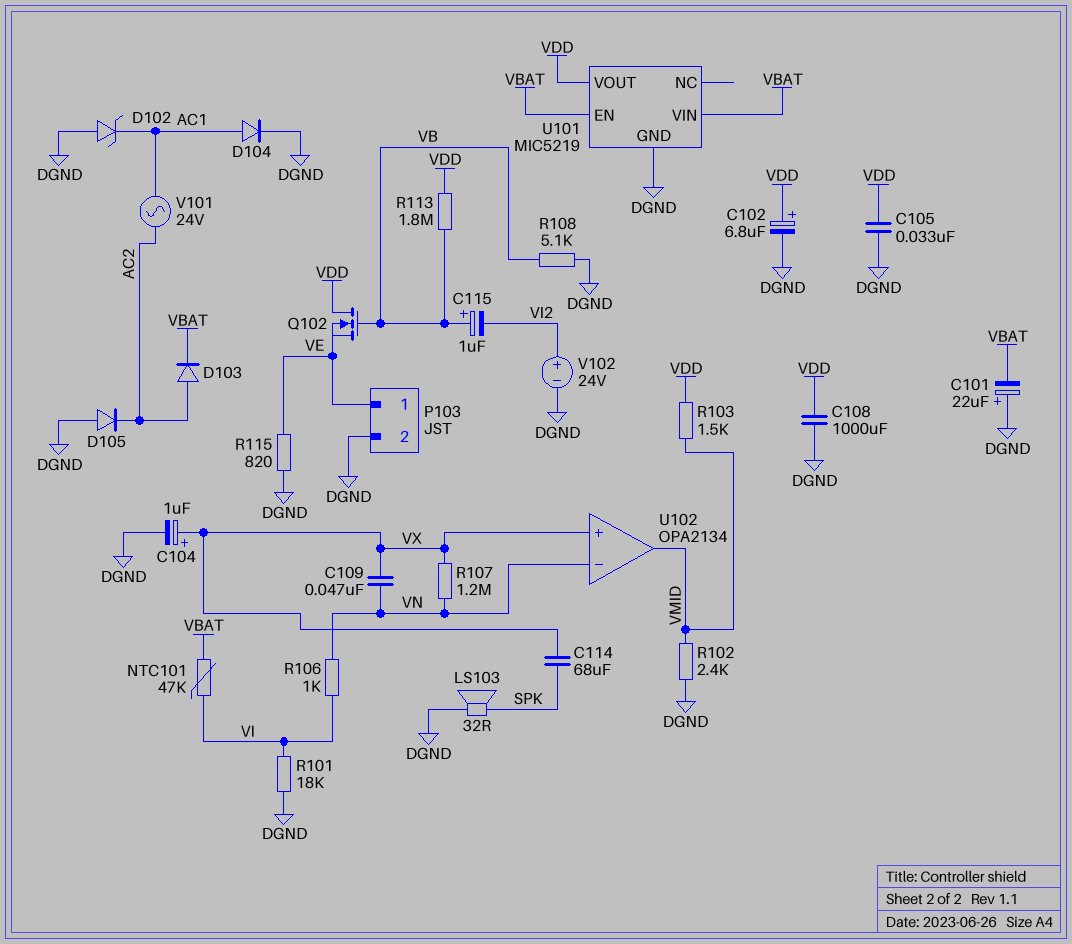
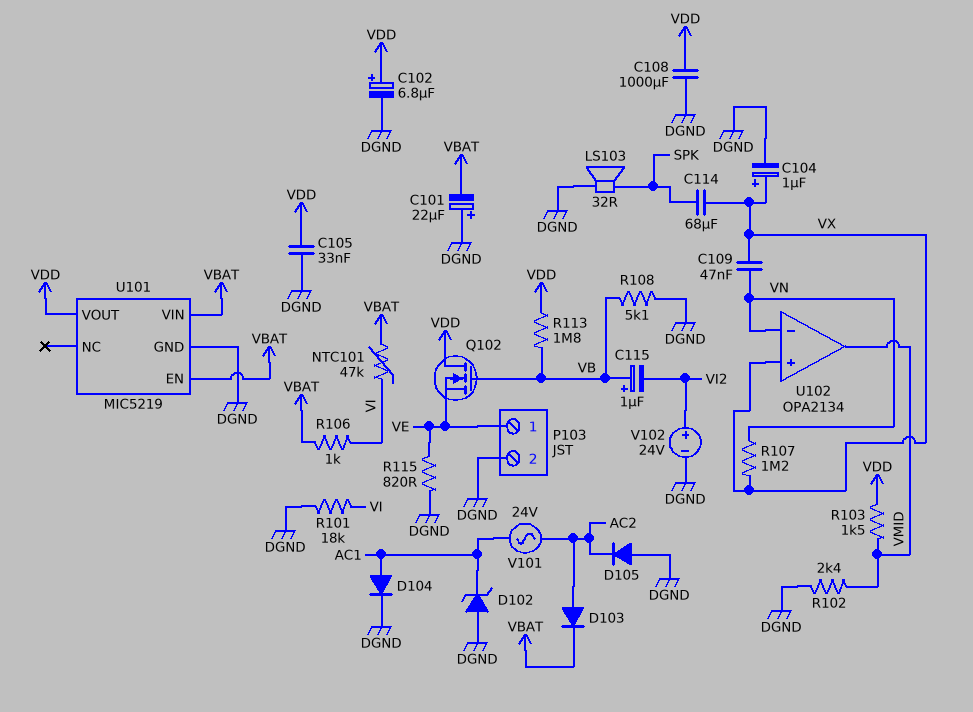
R106: 1k (VI, VN) -> 1k (VBAT, VI)

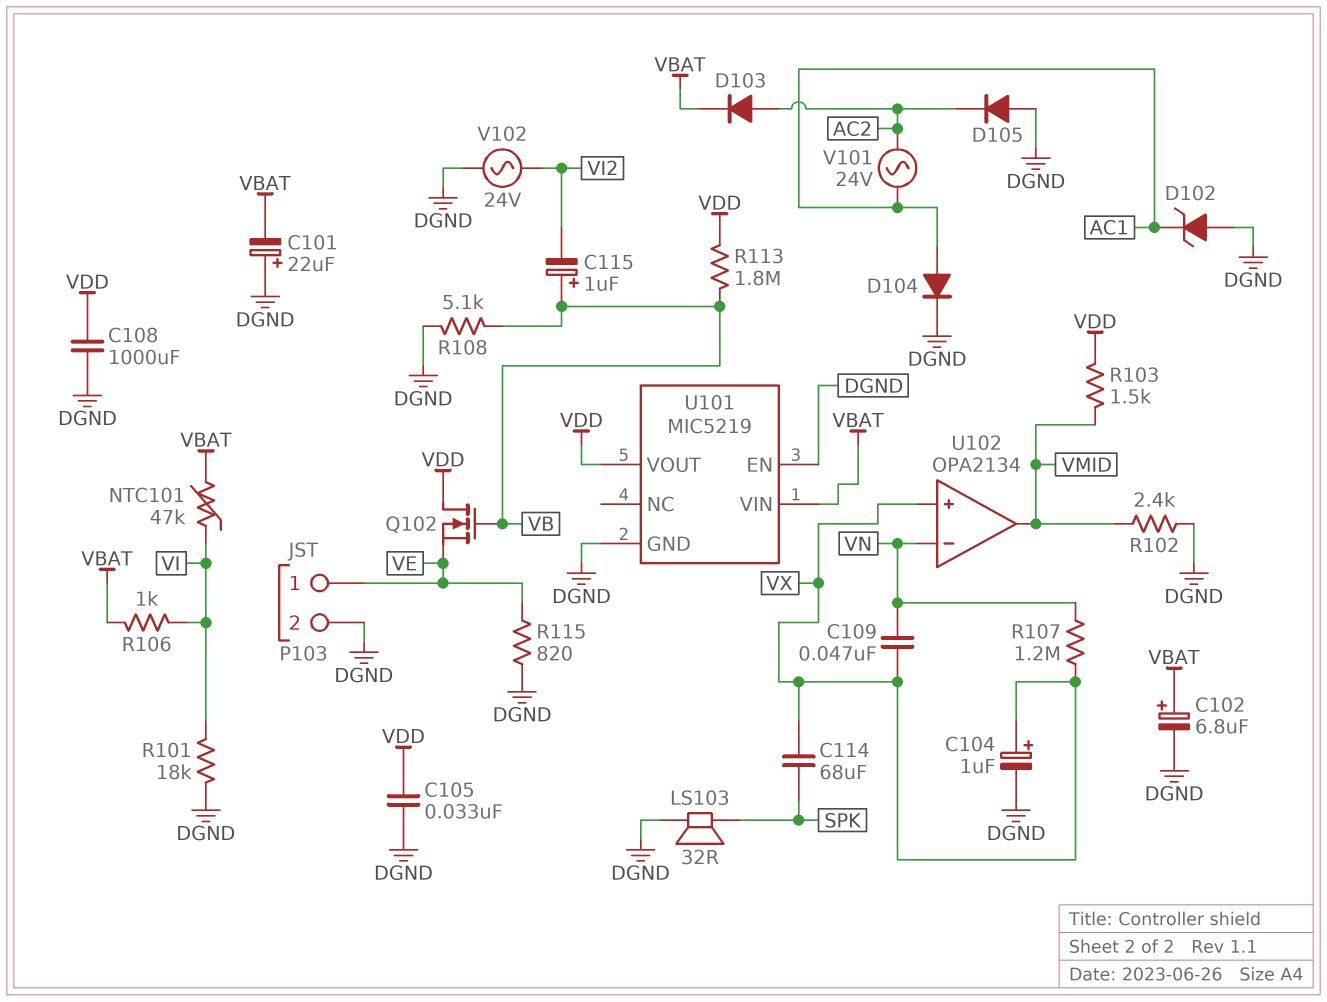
C102: 6.8uF (plus VDD, minus DGND) -> 6.8uF (plus VBAT, minus DGND)
U101 pin EN: VBAT -> DGND
V102: 24V (plus VI2, minus DGND) -> AC 24V (DGND, VI2)

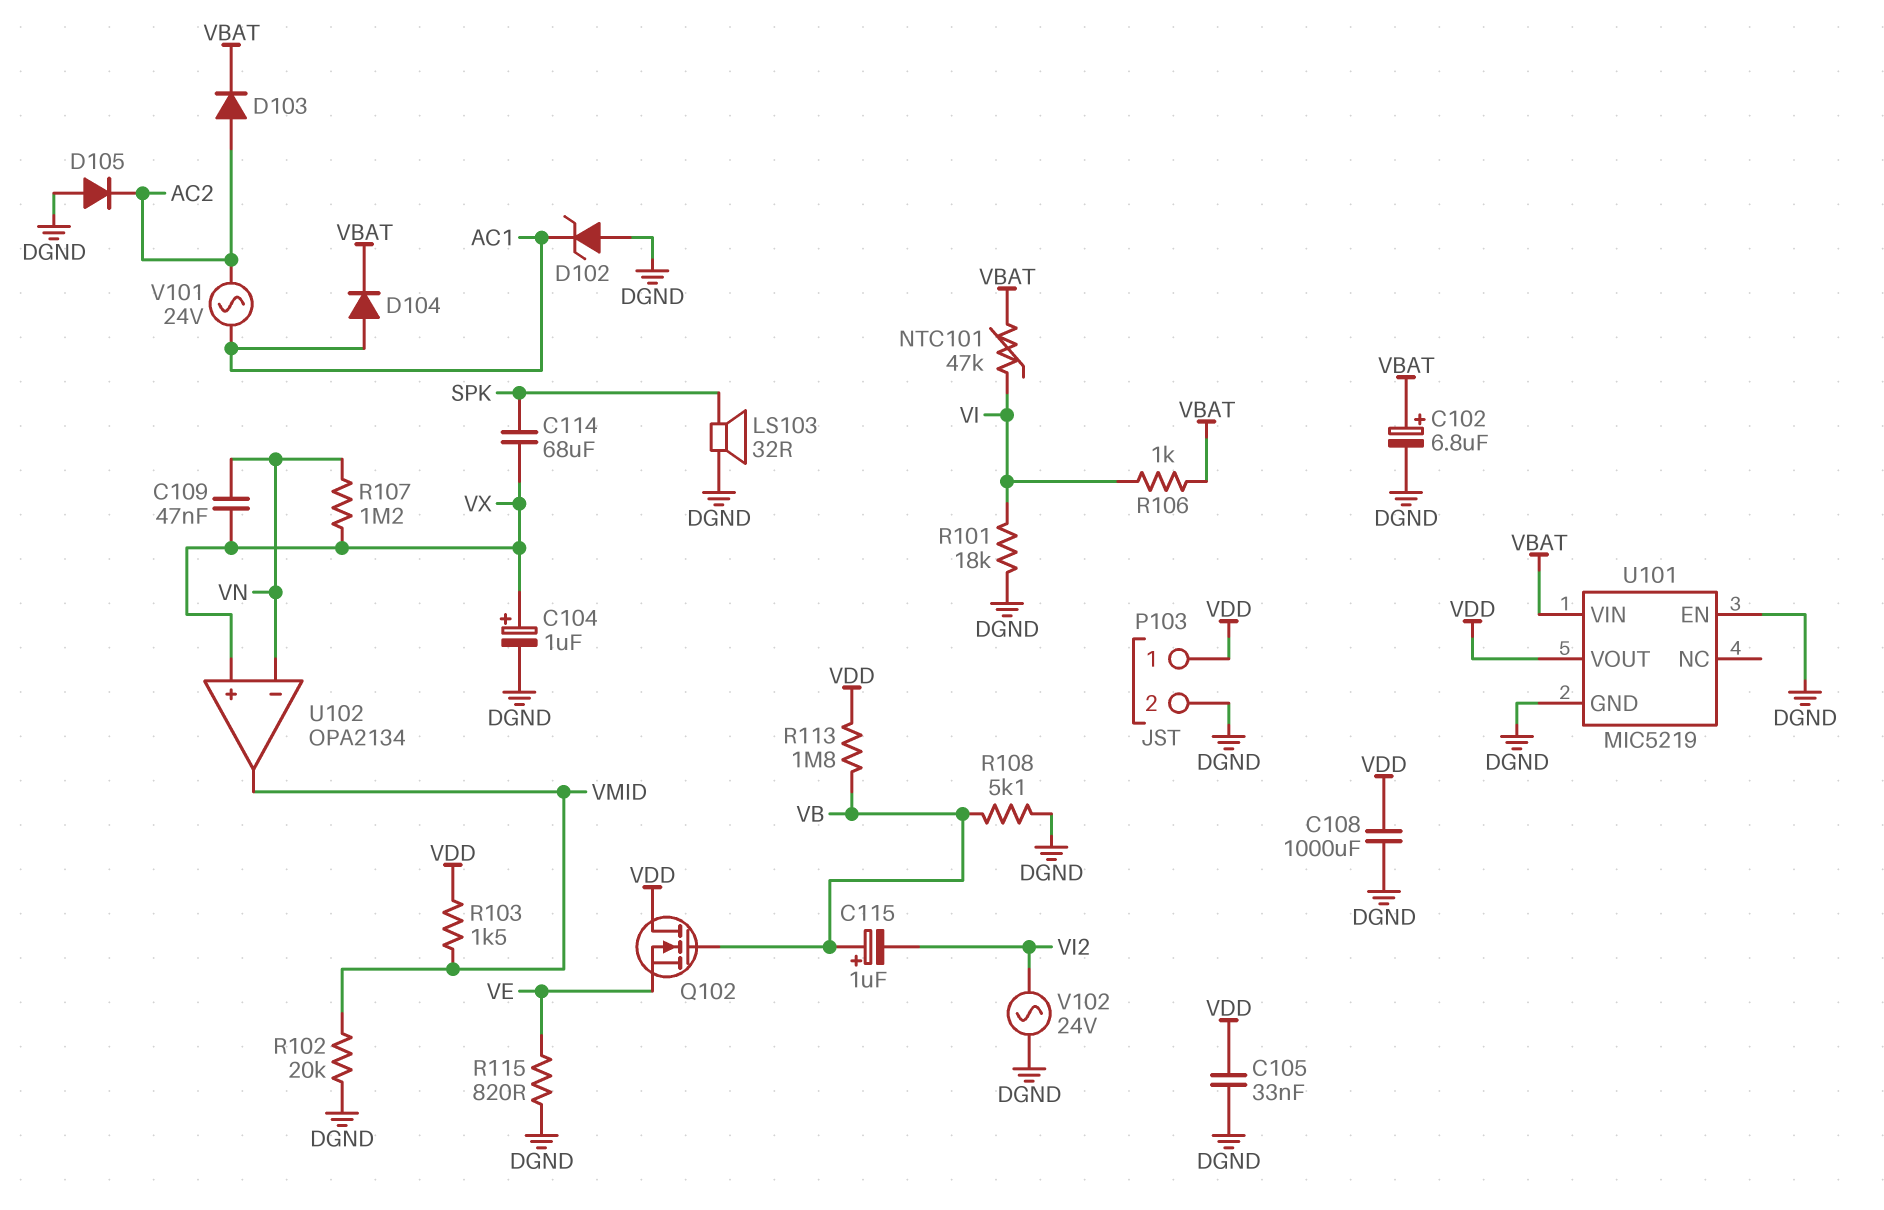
C101: 22uF (plus DGND, minus VBAT) -> none
D104: diode (A AC1, K DGND) -> diode (A AC1, K VBAT)
P103 pin 1: VE -> VDD
R102: 2.4k (DGND, VMID) -> 20k (DGND, VMID)

